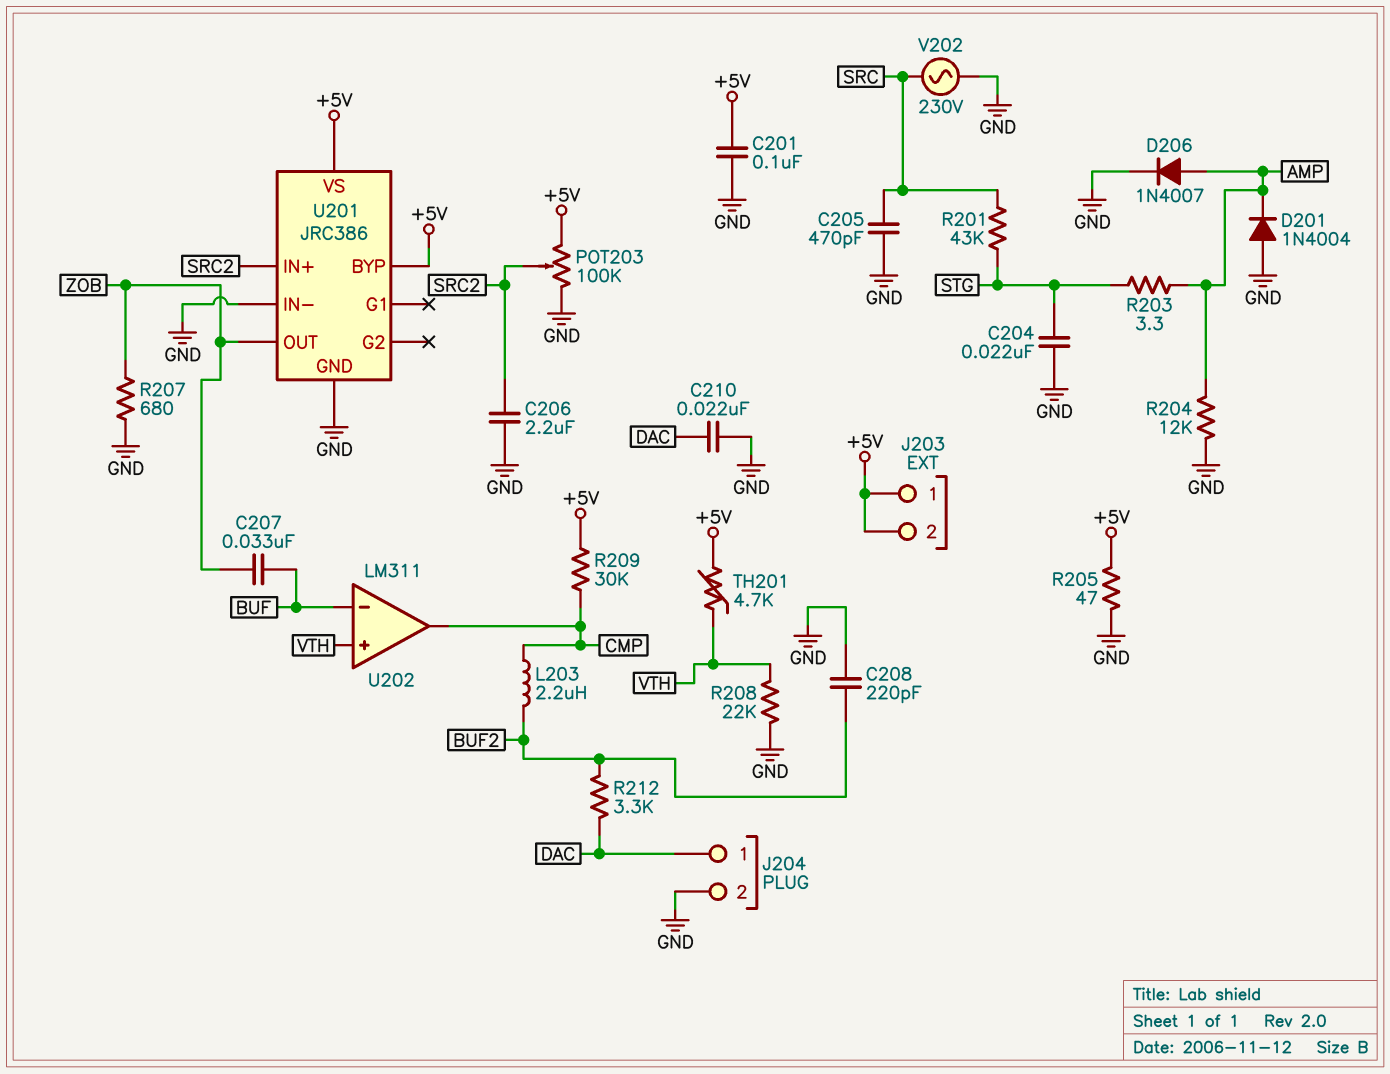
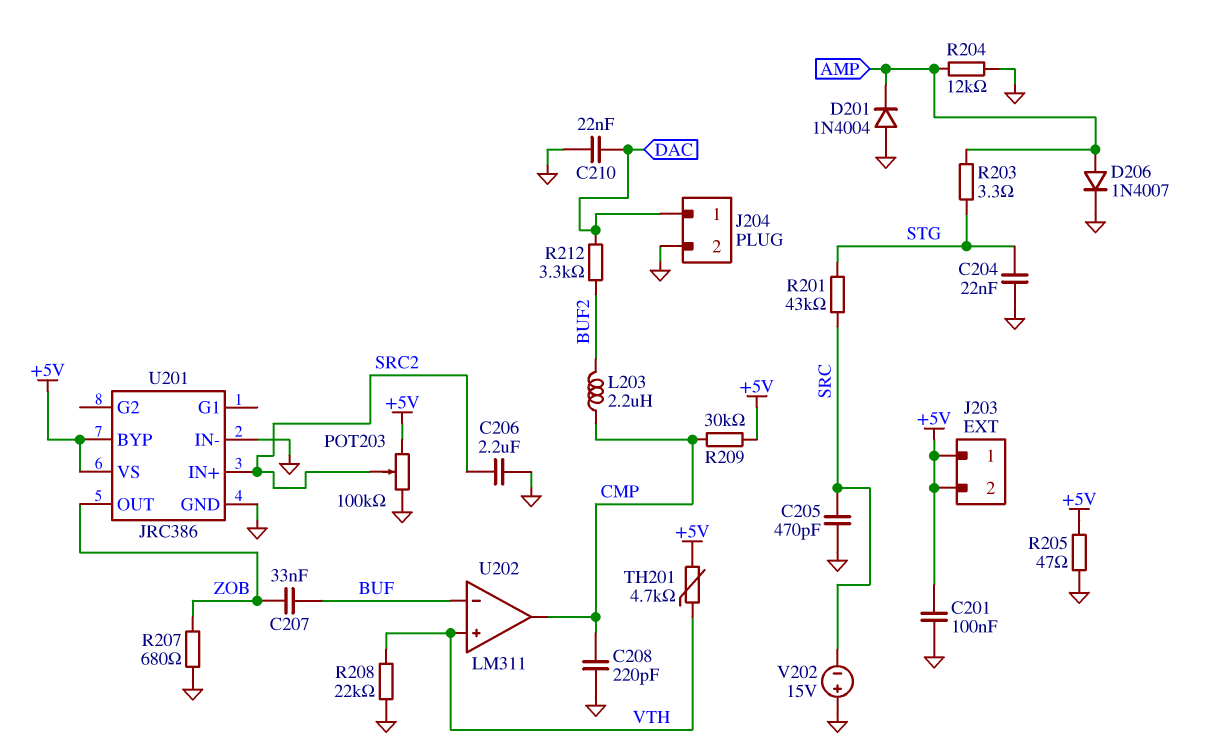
C208: 220pF (BUF2, GND) -> 220pF (CMP, GND)
V202: AC 230V (GND, SRC) -> 15V (plus GND, minus SRC)

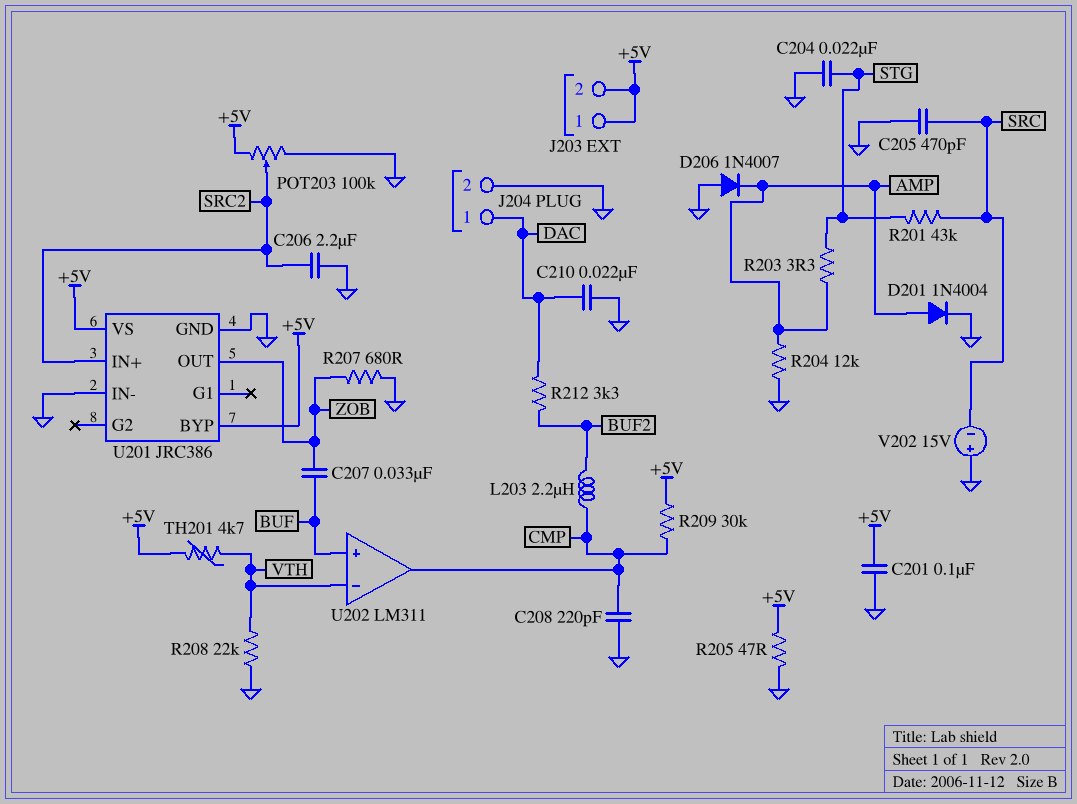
D201: diode 1N4004 (A GND, K AMP) -> diode 1N4004 (A AMP, K GND)
D206: diode 1N4007 (A AMP, K GND) -> diode 1N4007 (A GND, K AMP)
U202 pin in+: VTH -> BUF
U202 pin in-: BUF -> VTH

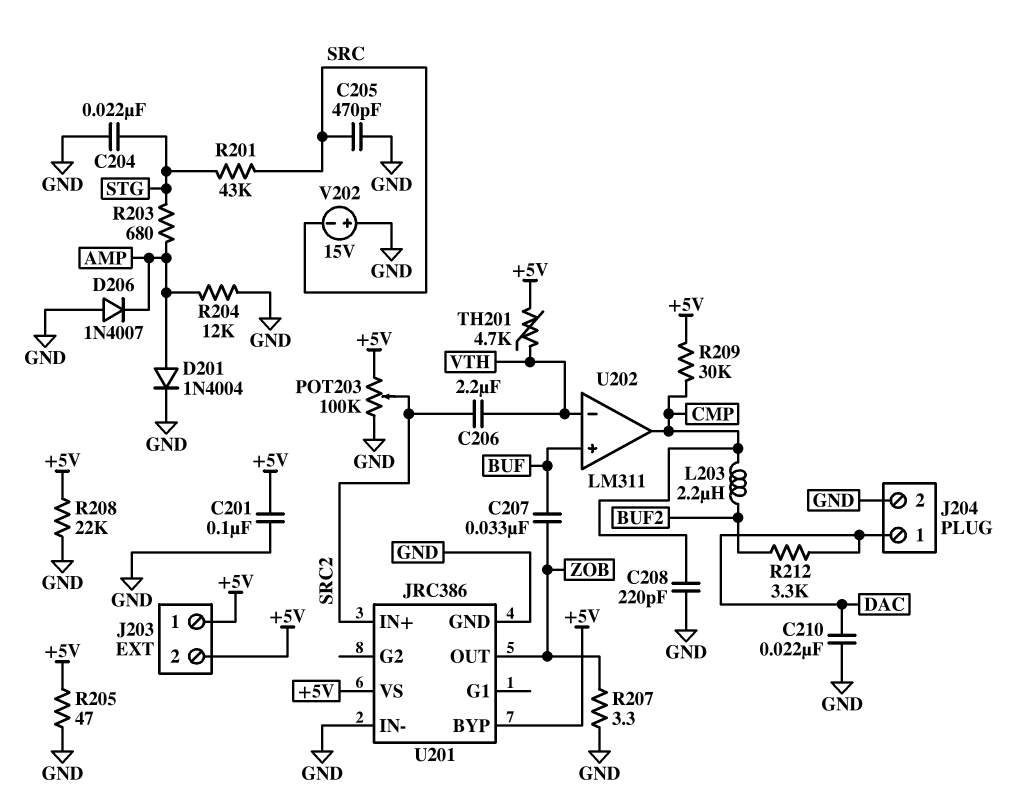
C206: 2.2uF (GND, SRC2) -> 2.2uF (SRC2, VTH)
R203: 3.3 (AMP, STG) -> 680 (AMP, STG)
R207: 680 (GND, ZOB) -> 3.3 (GND, ZOB)
R208: 22k (GND, VTH) -> 22k (+5V, GND)

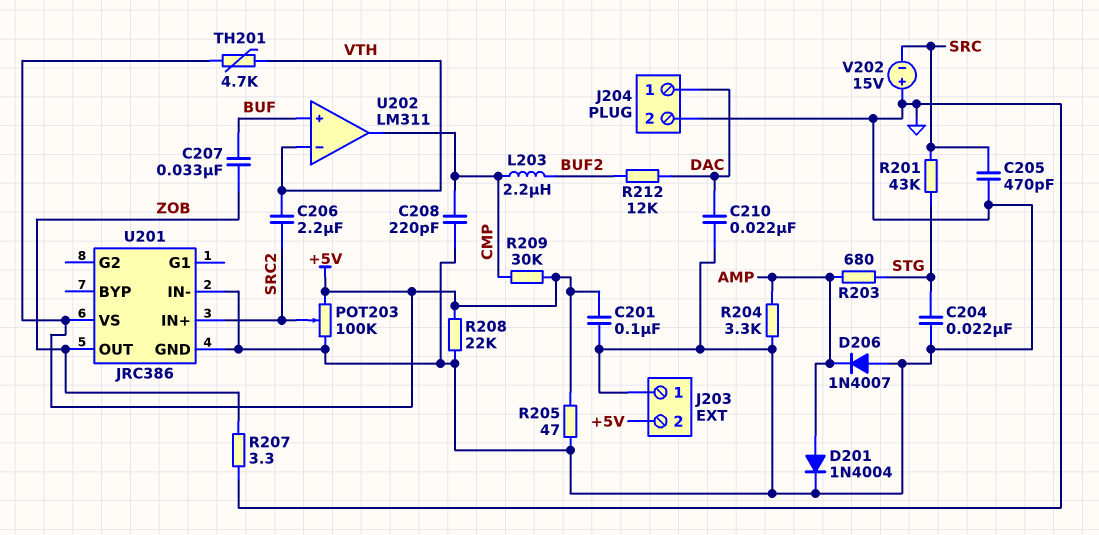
J203 pin 1: +5V -> GND
R204: 12k (AMP, GND) -> 3.3k (AMP, GND)
R212: 3.3k (BUF2, DAC) -> 12k (BUF2, DAC)
U201 pin BYP: +5V -> none

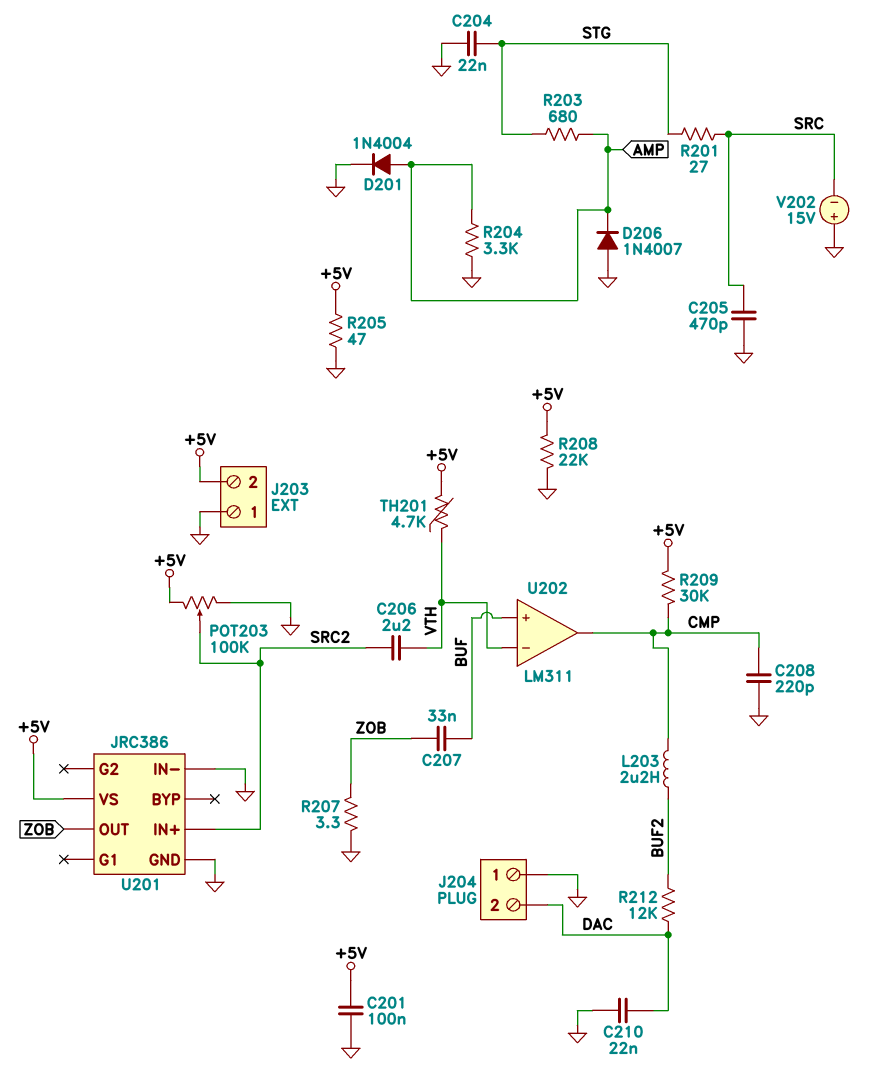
J204 pin 1: DAC -> GND
J204 pin 2: GND -> DAC
R201: 43k (SRC, STG) -> 27 (SRC, STG)

